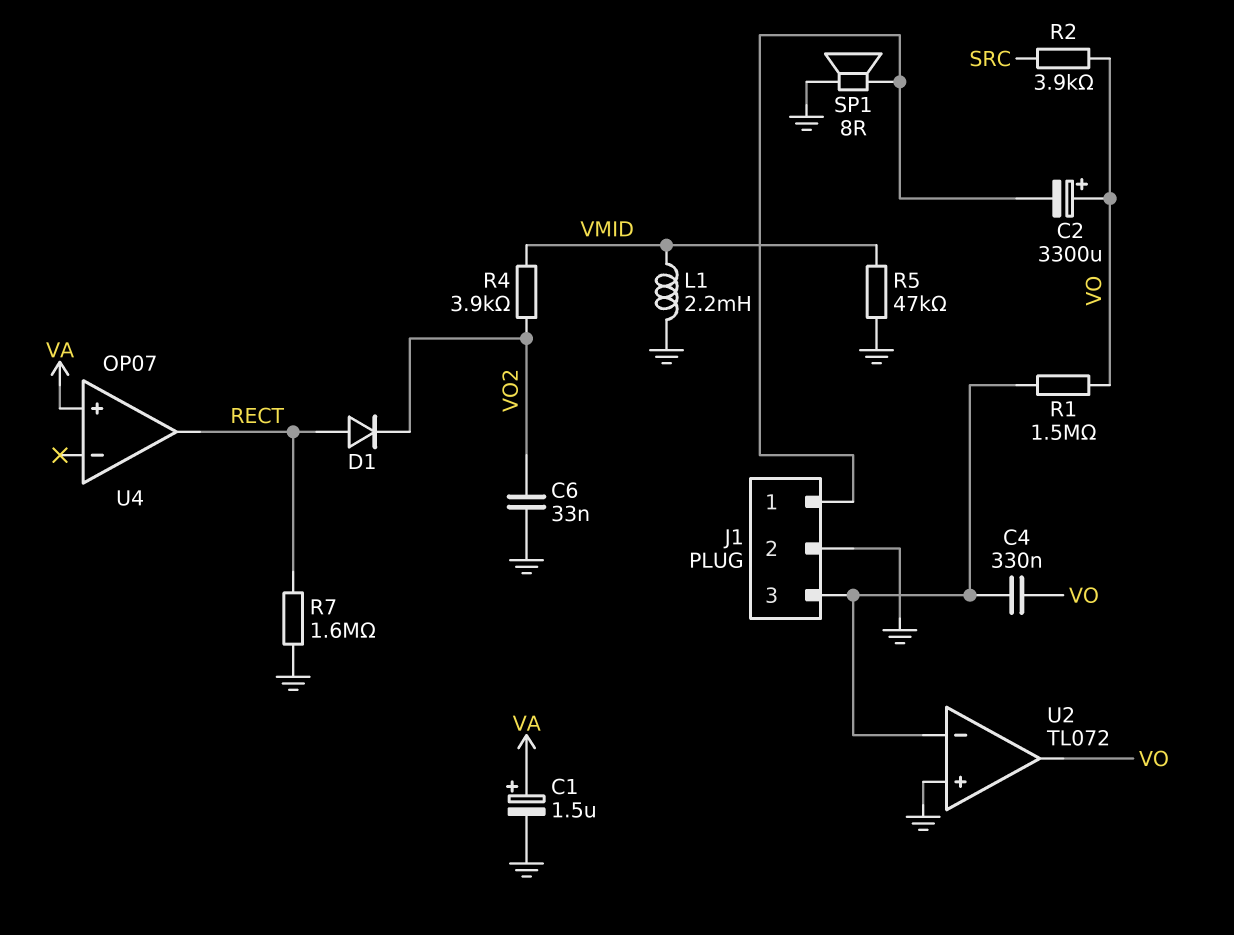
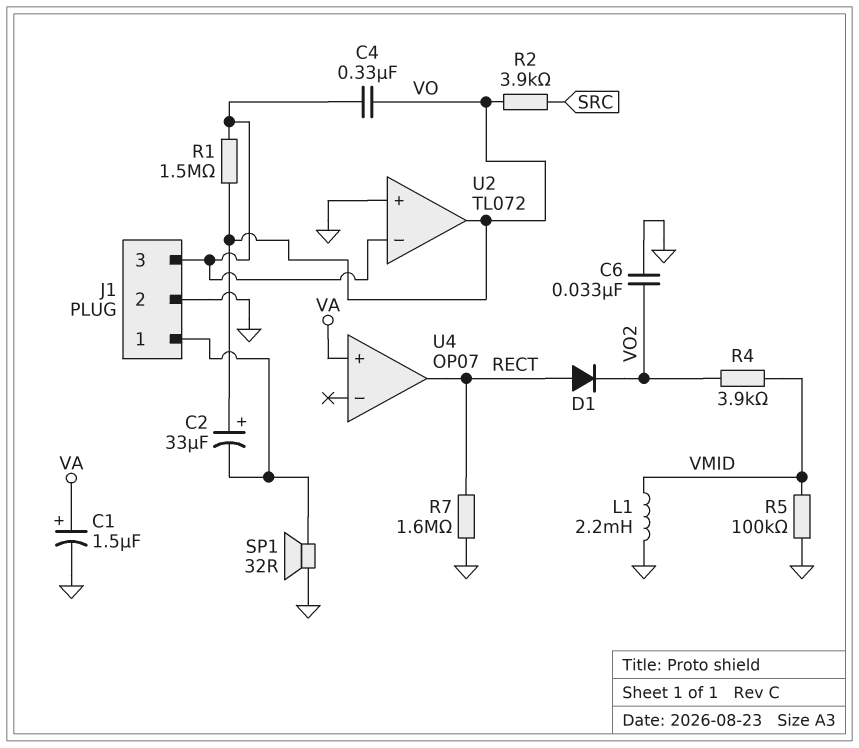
C2: 3300uF (plus VO, minus J1/1) -> 33uF (plus VO, minus J1/1)
R5: 47k (GND, VMID) -> 100k (GND, VMID)
SP1: speaker 8R (GND, J1/1) -> speaker 32R (GND, J1/1)

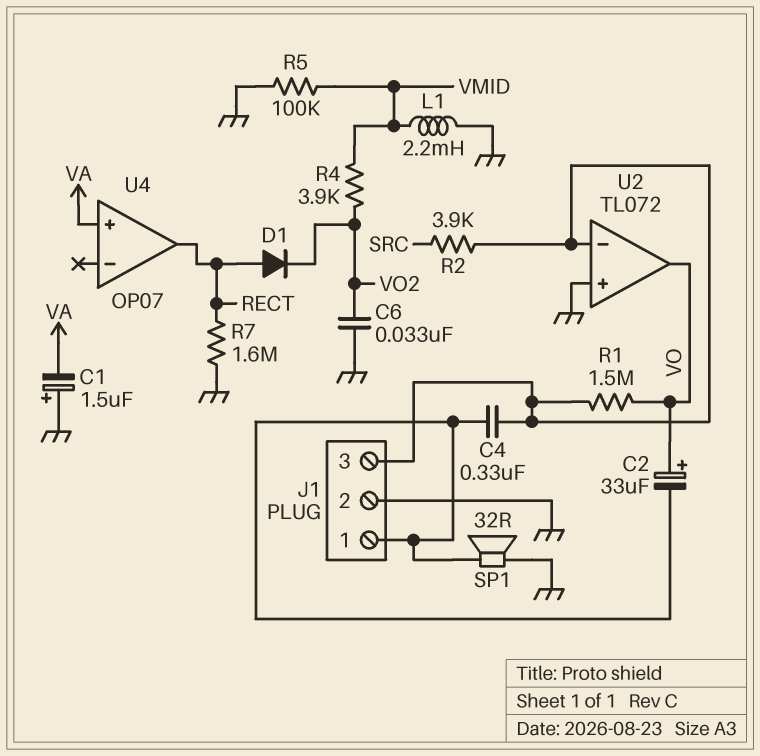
C1: 1.5uF (plus VA, minus GND) -> 1.5uF (plus GND, minus VA)
C4: 330nF (J1/3, VO) -> 330nF (J1/1, J1/3)
R2: 3.9k (SRC, VO) -> 3.9k (J1/3, SRC)

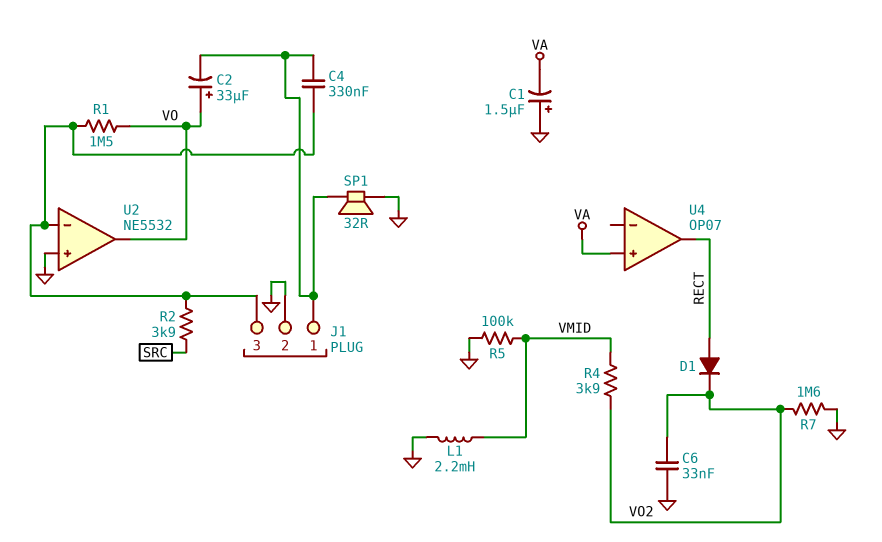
R7: 1.6M (GND, RECT) -> 1.6M (GND, VO2)
U2: TL072 -> NE5532

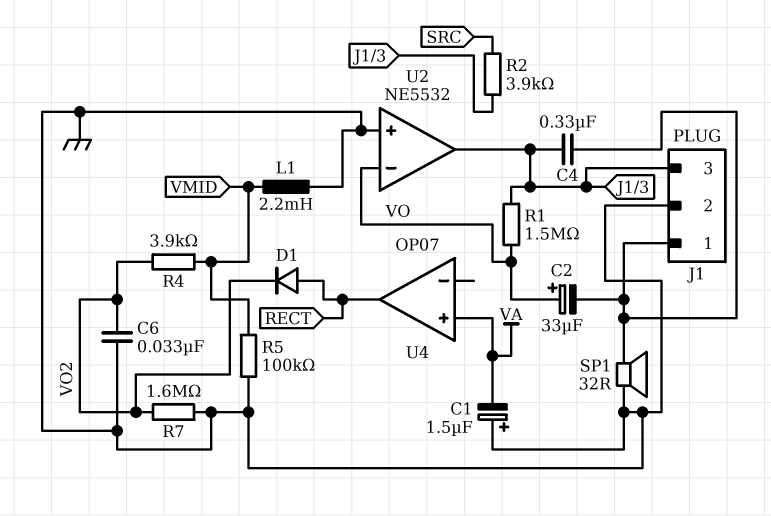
U2 pin in-: J1/3 -> VO
U2 pin out: VO -> J1/3

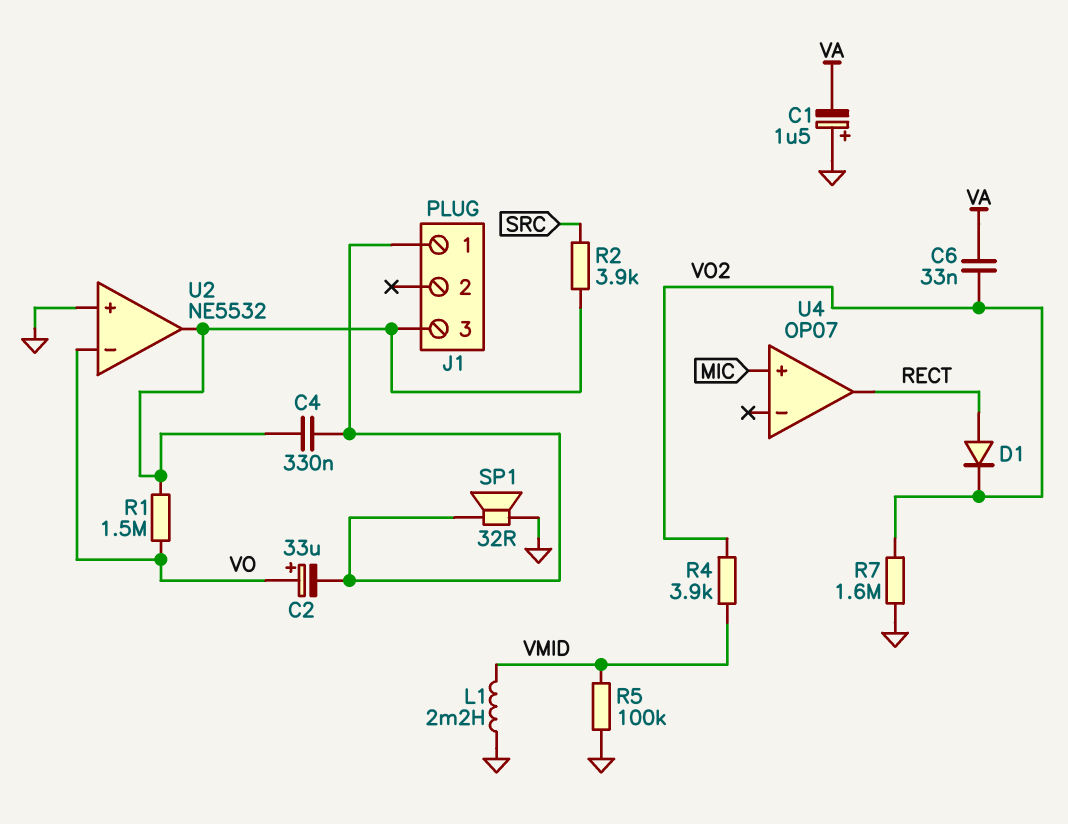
C6: 33nF (GND, VO2) -> 33nF (VA, VO2)
J1 pin 2: GND -> none
U4 pin in+: VA -> MIC

